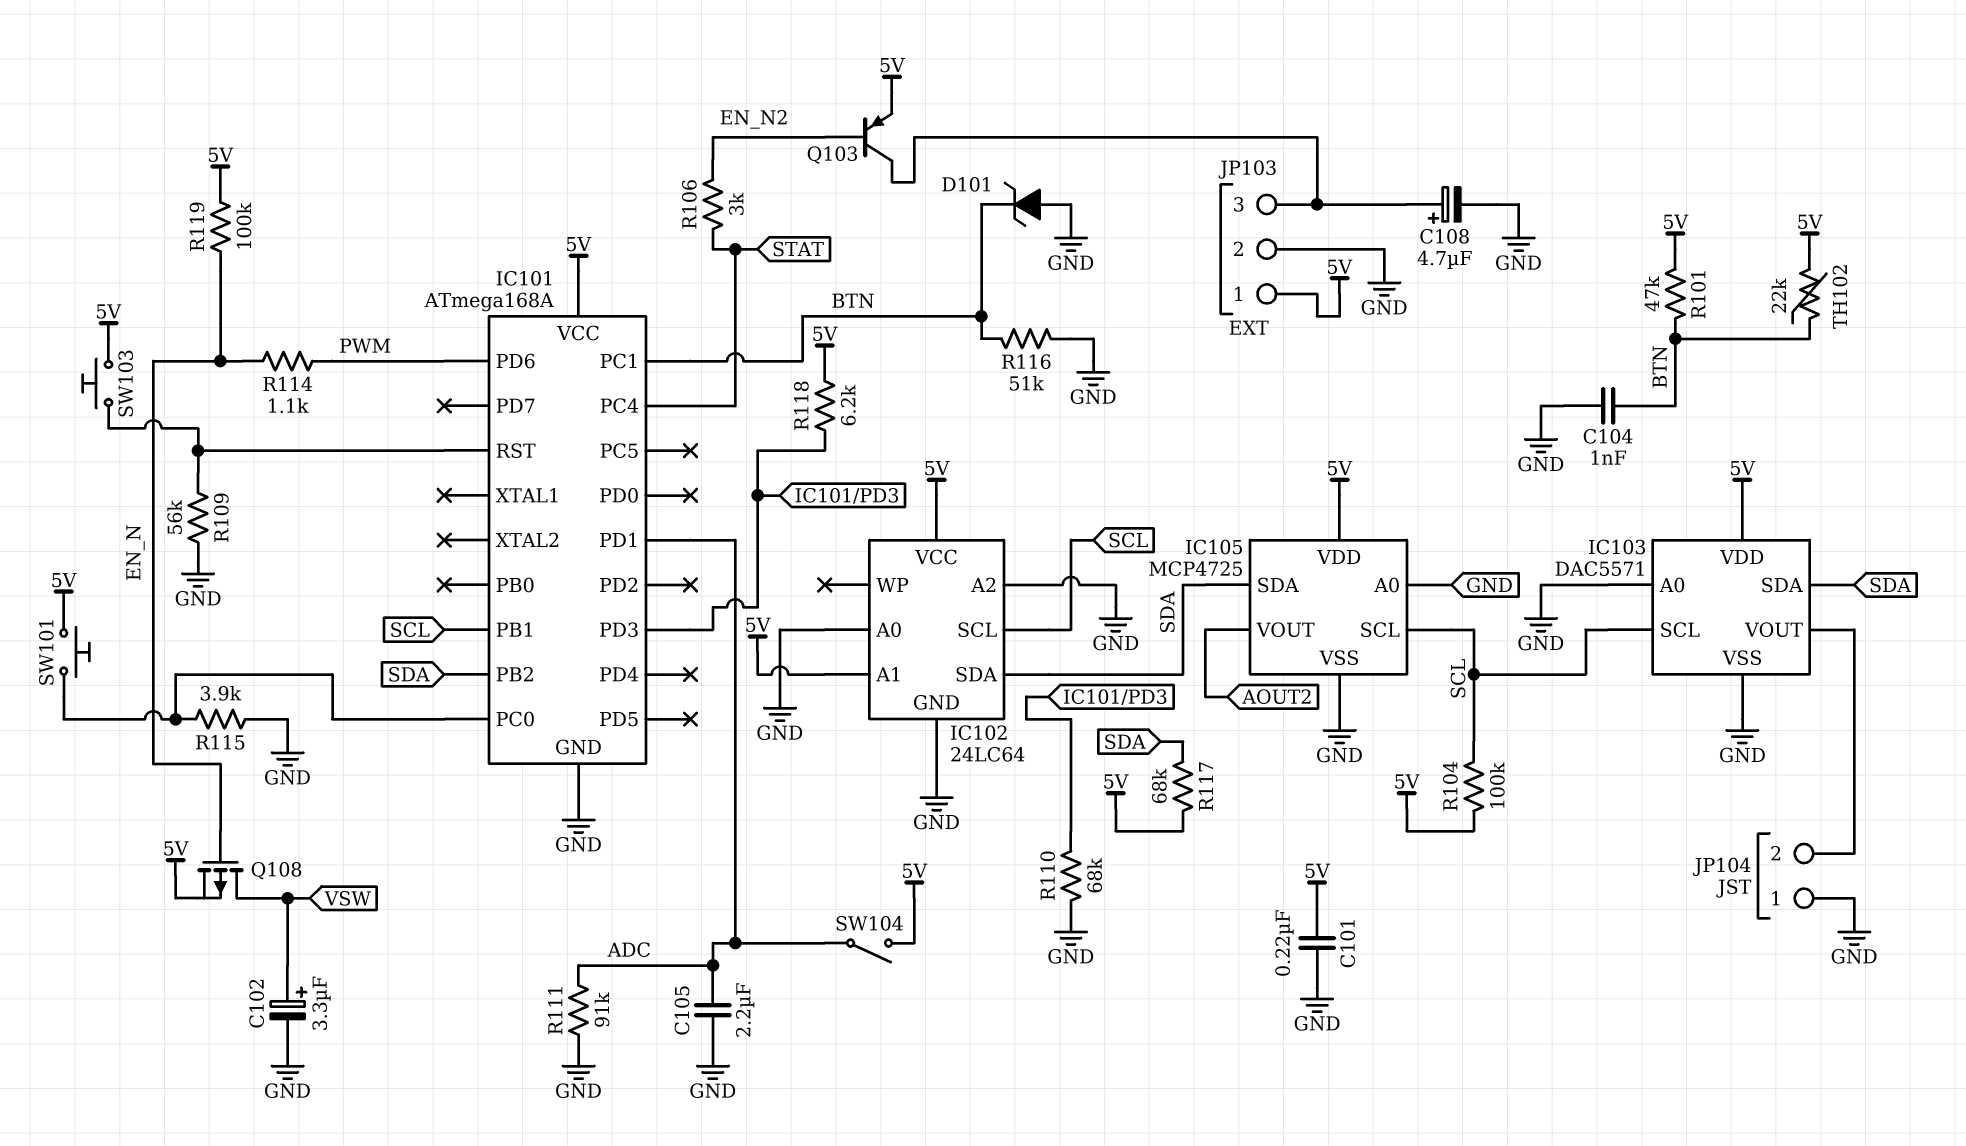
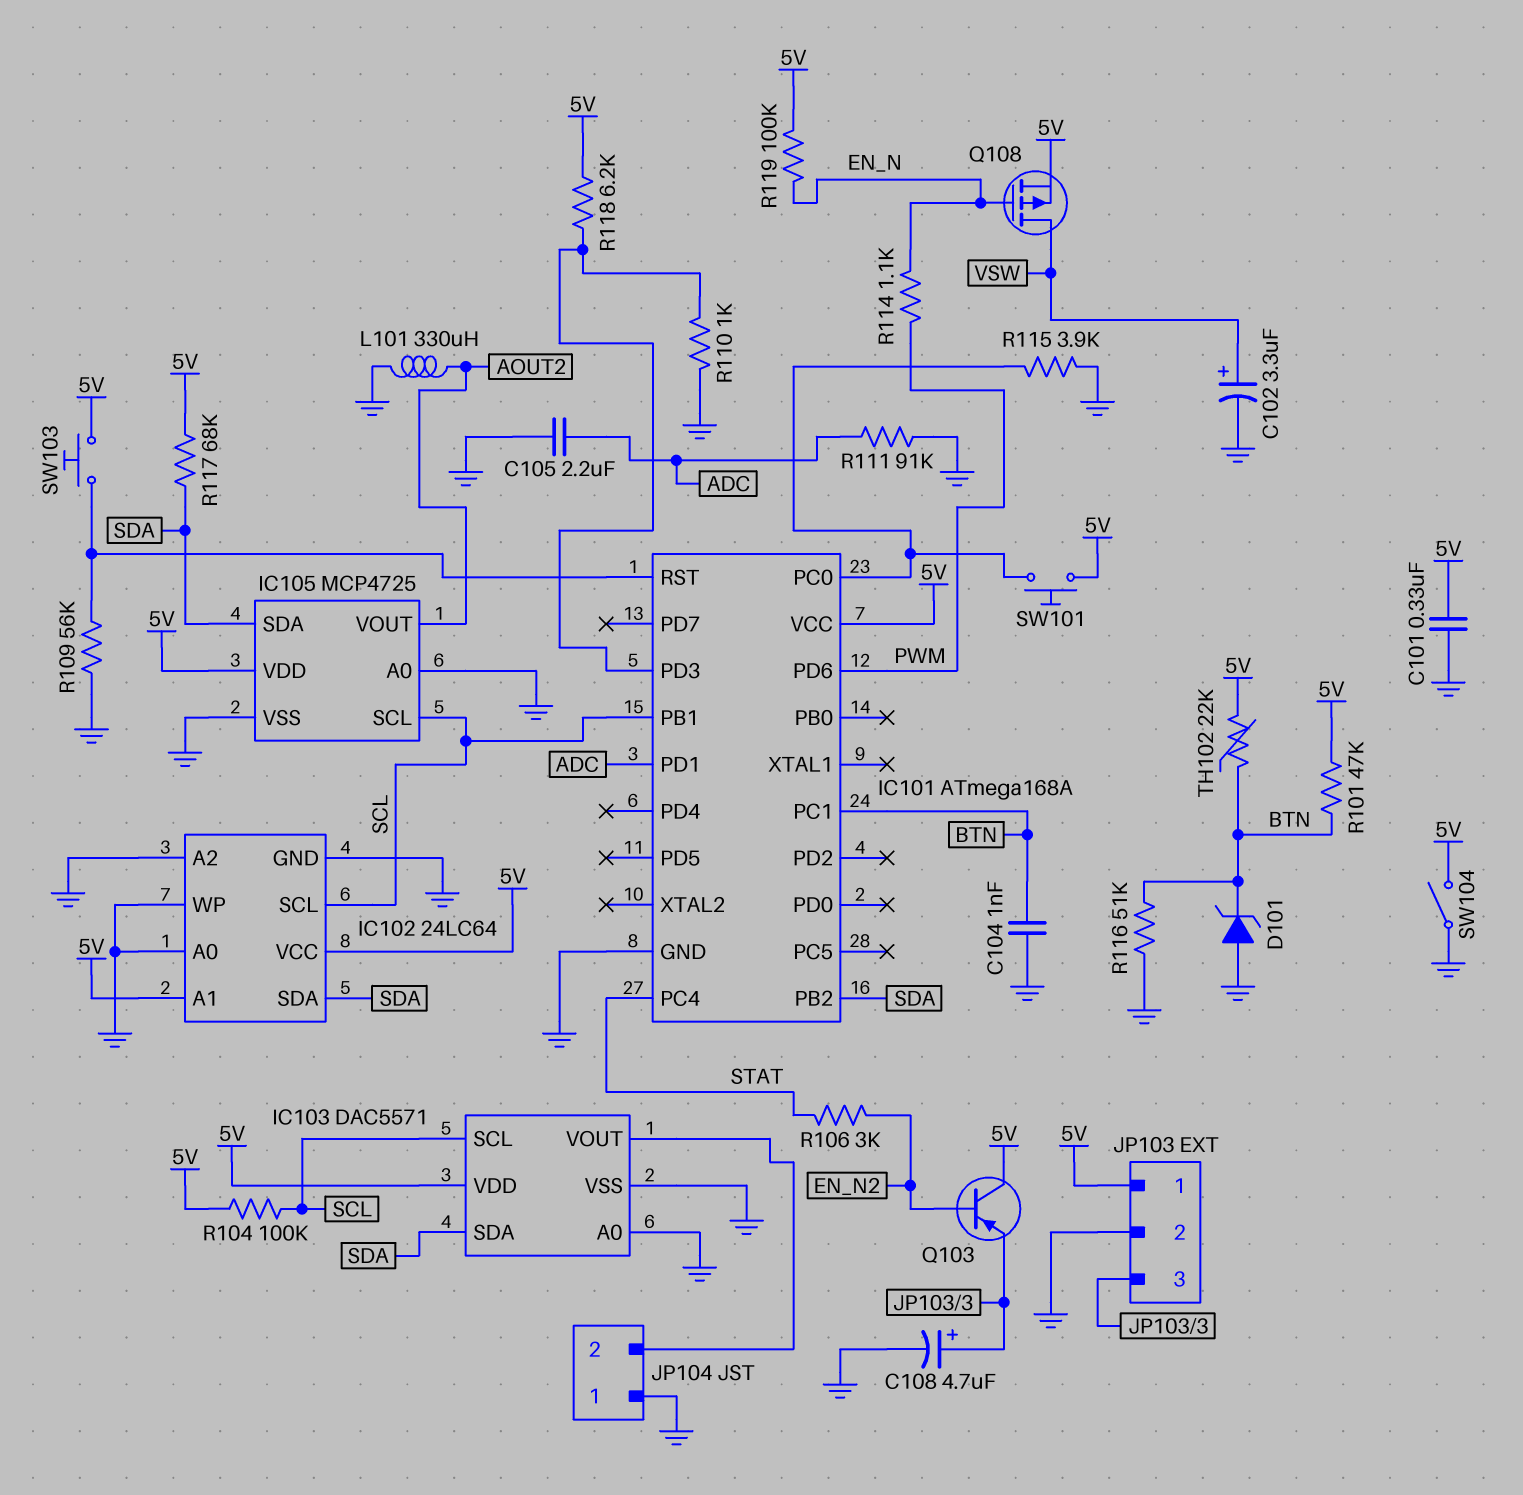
C101: 220nF (5V, GND) -> 330nF (5V, GND)
IC102 pin WP: none -> GND
L101: none -> 330uH (AOUT2, GND)
Q103: PNP (B EN_N2, C JP103/3, E 5V) -> PNP (B EN_N2, C 5V, E JP103/3)
R110: 68k (GND, IC101/PD3) -> 1k (GND, IC101/PD3)
SW104: switch (5V, ADC) -> switch (5V, GND)

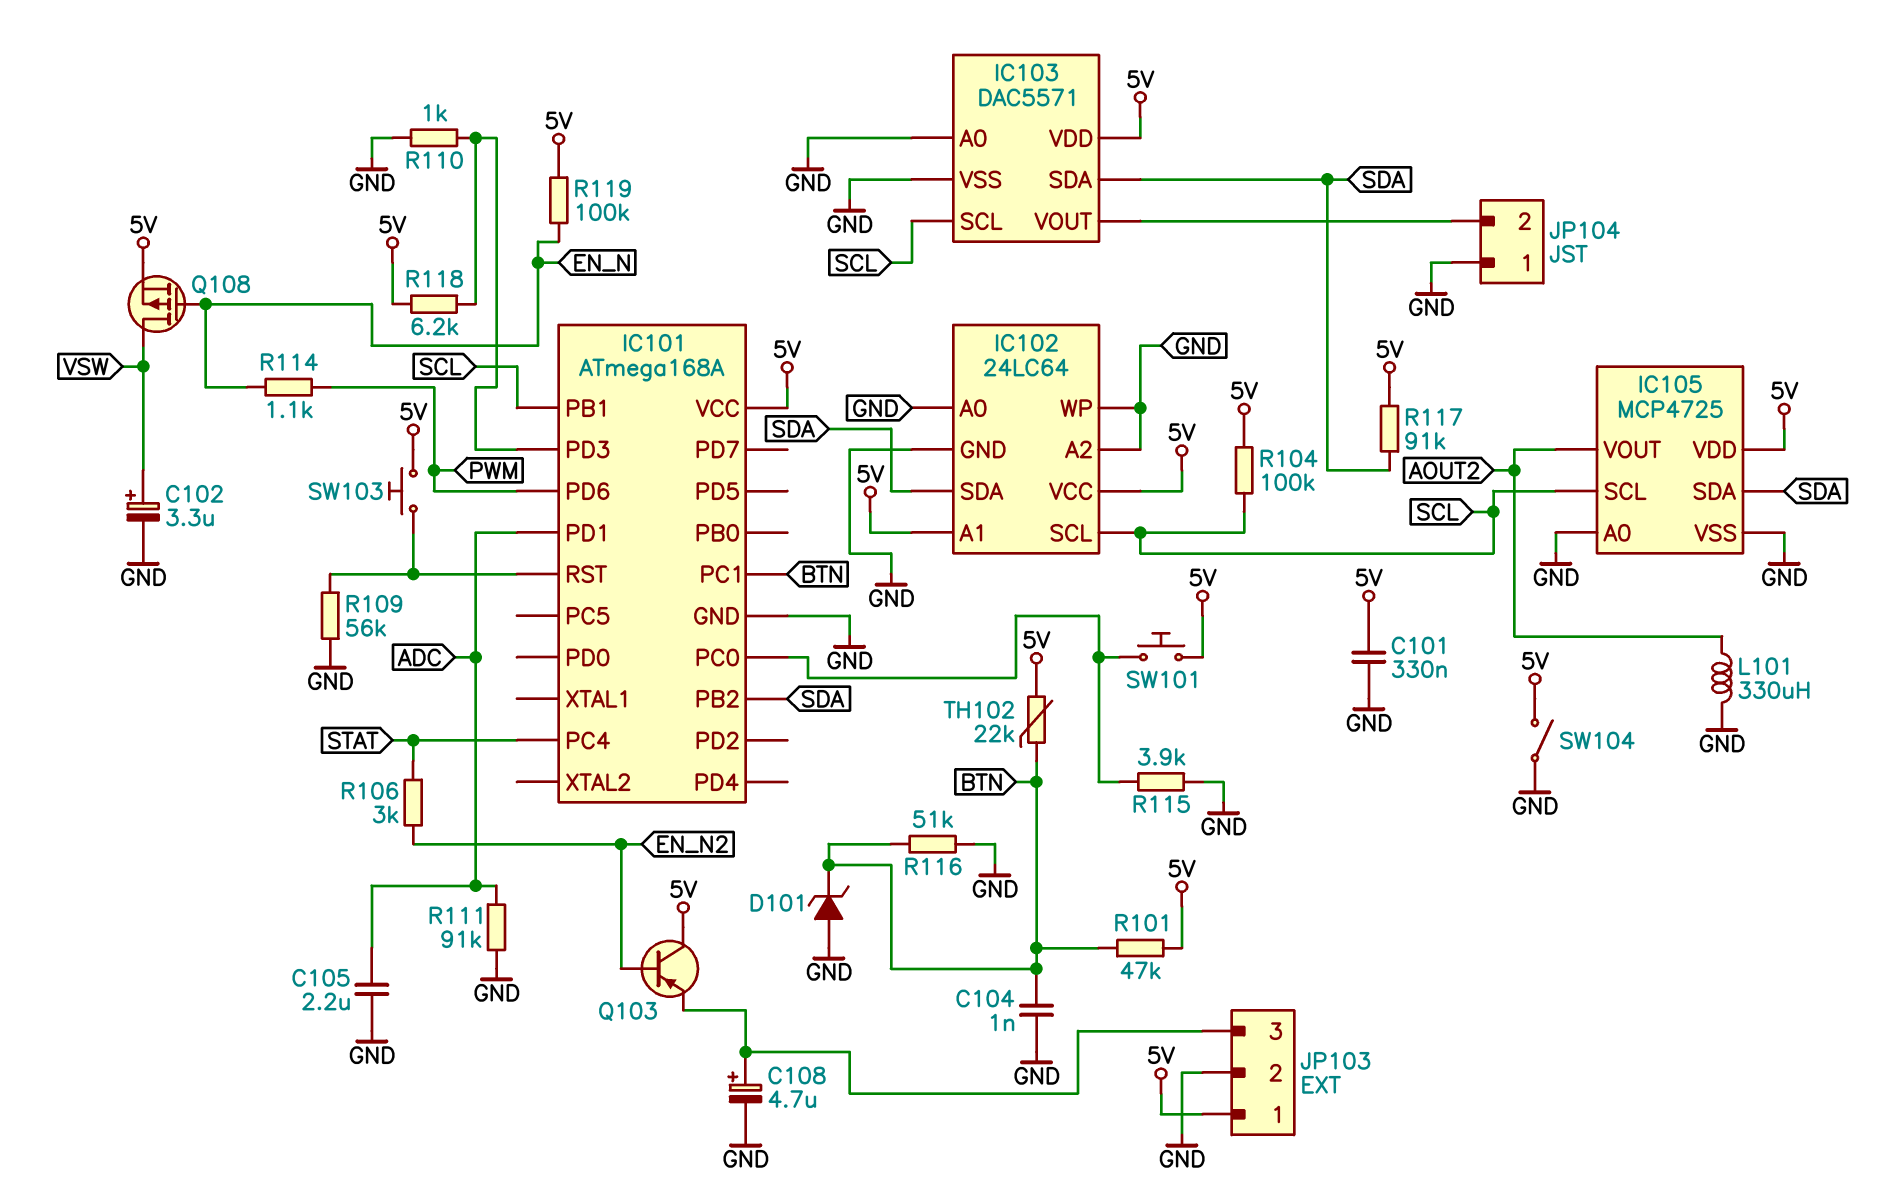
R117: 68k (5V, SDA) -> 91k (5V, SDA)

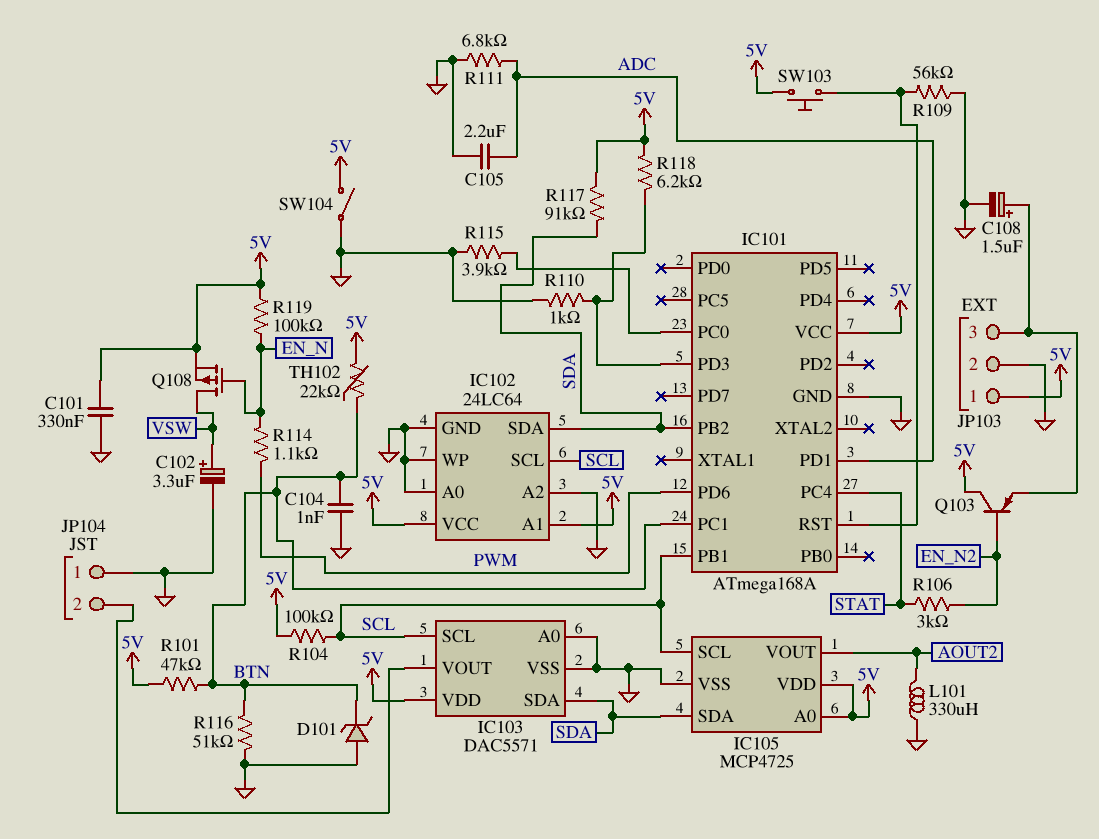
C108: 4.7uF (plus JP103/3, minus GND) -> 1.5uF (plus JP103/3, minus GND)
IC105 pin A0: GND -> 5V
R111: 91k (ADC, GND) -> 6.8k (ADC, GND)
SW101: button (5V, IC101/PC0) -> none

